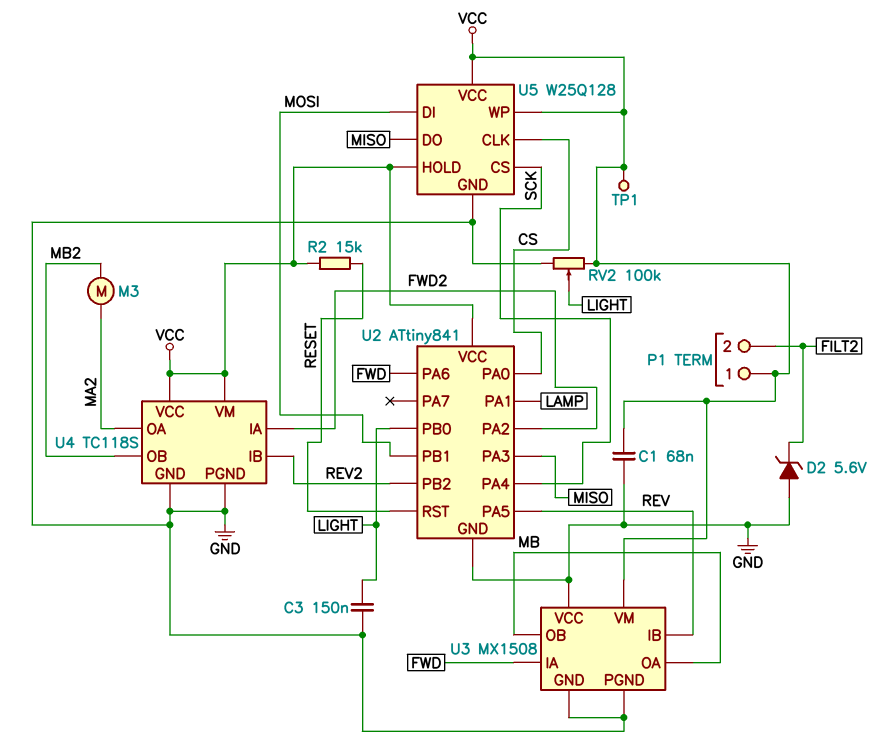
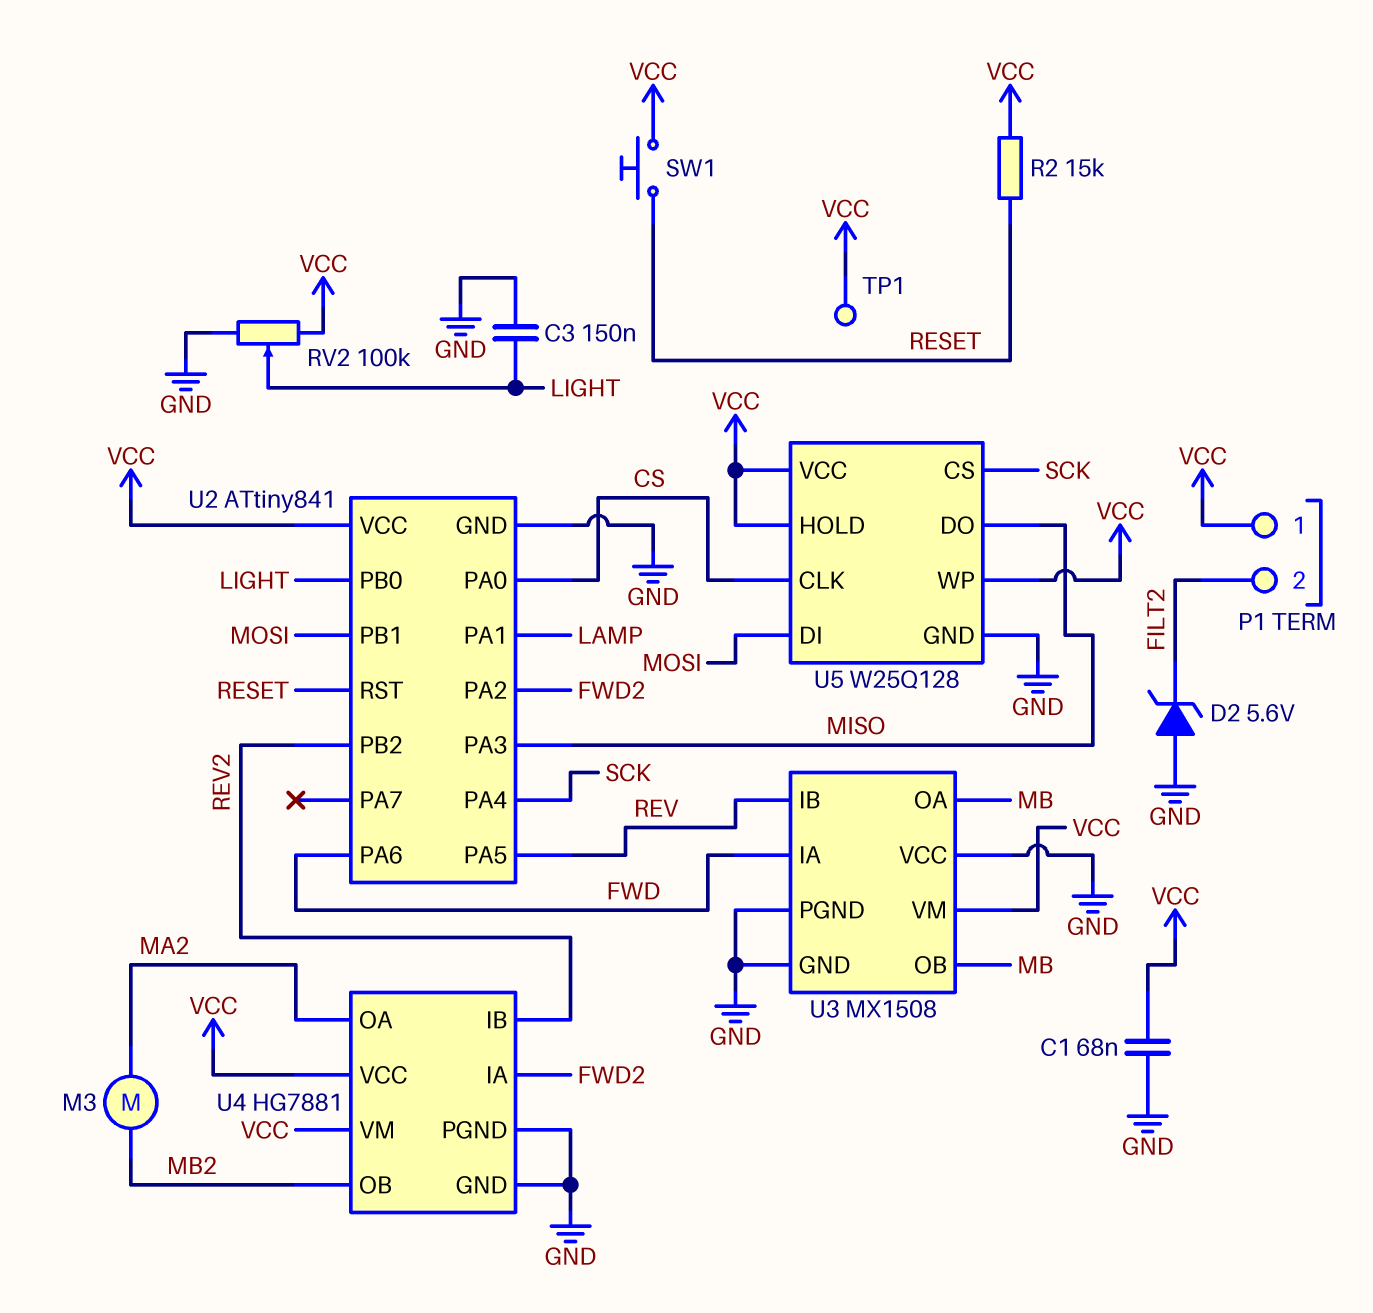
SW1: none -> button (RESET, VCC)
U4: TC118S -> HG7881

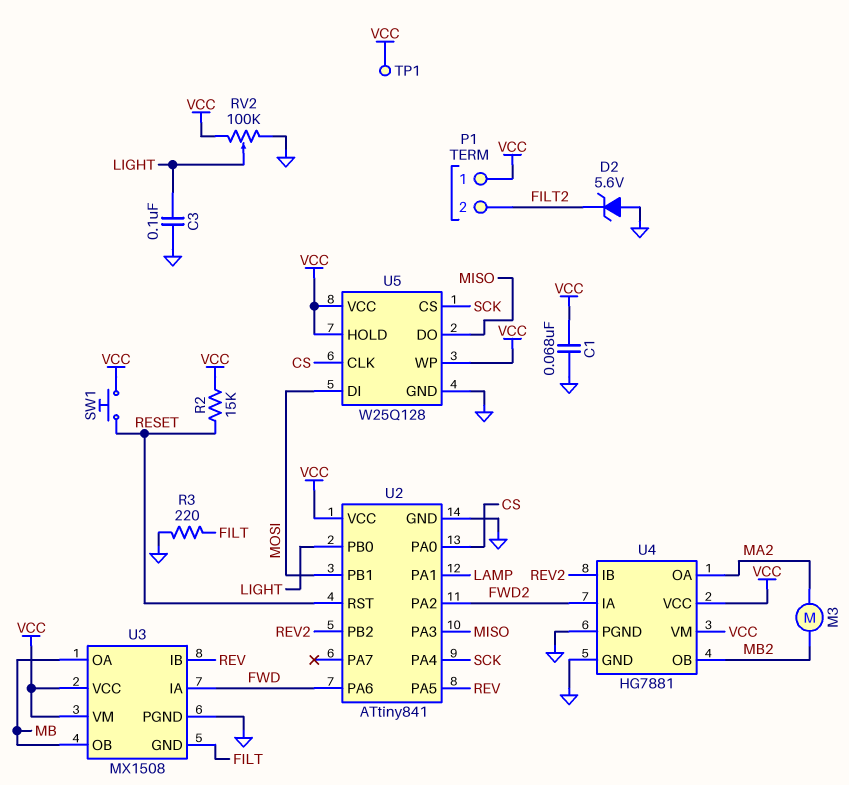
C3: 150nF (GND, LIGHT) -> 100nF (GND, LIGHT)
R3: none -> 220 (FILT, GND)
U3 pin GND: GND -> FILT
U3 pin VCC: GND -> VCC

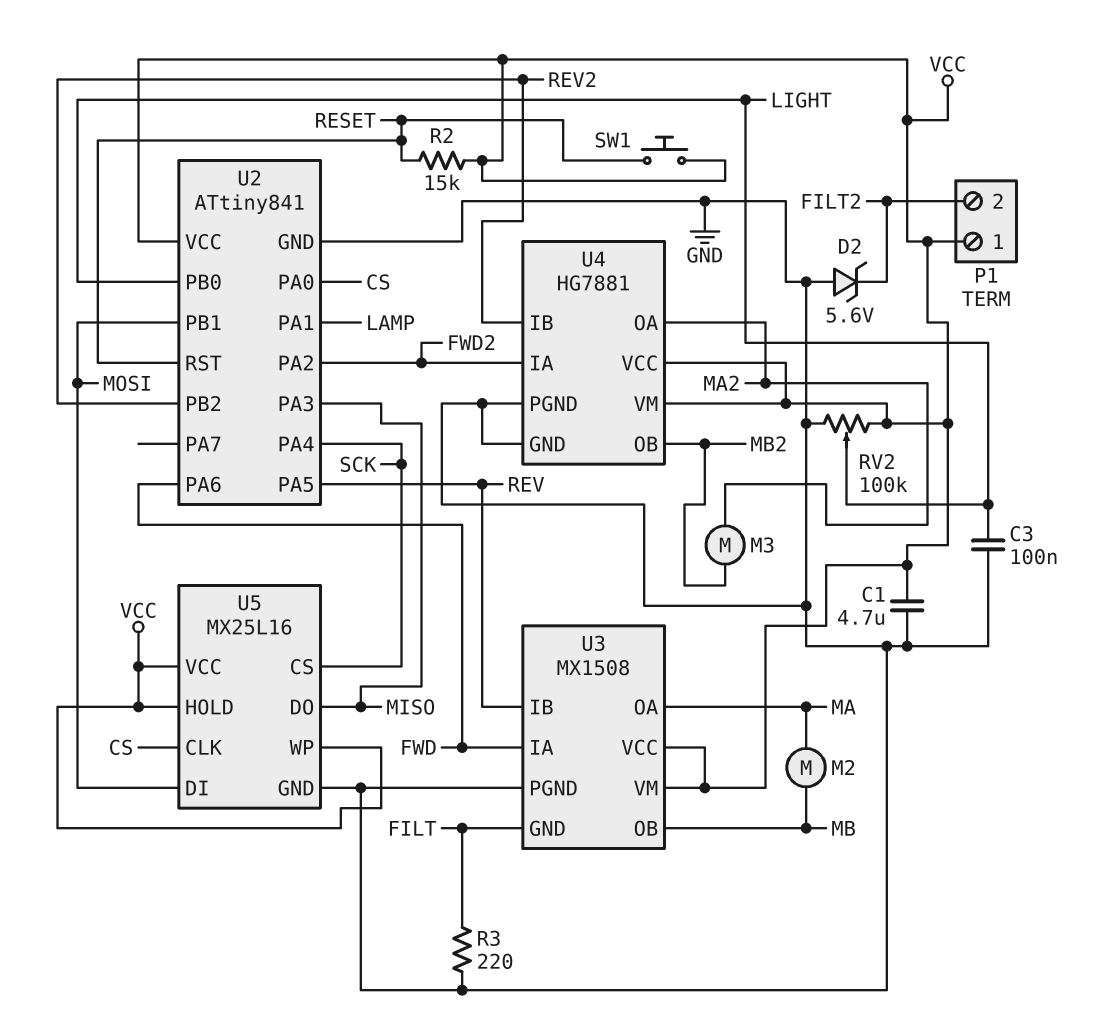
C1: 68nF (GND, VCC) -> 4.7uF (GND, VCC)
M2: none -> motor (MA, MB)
TP1: test point (VCC) -> none
U3 pin OA: MB -> MA
U5: W25Q128 -> MX25L16

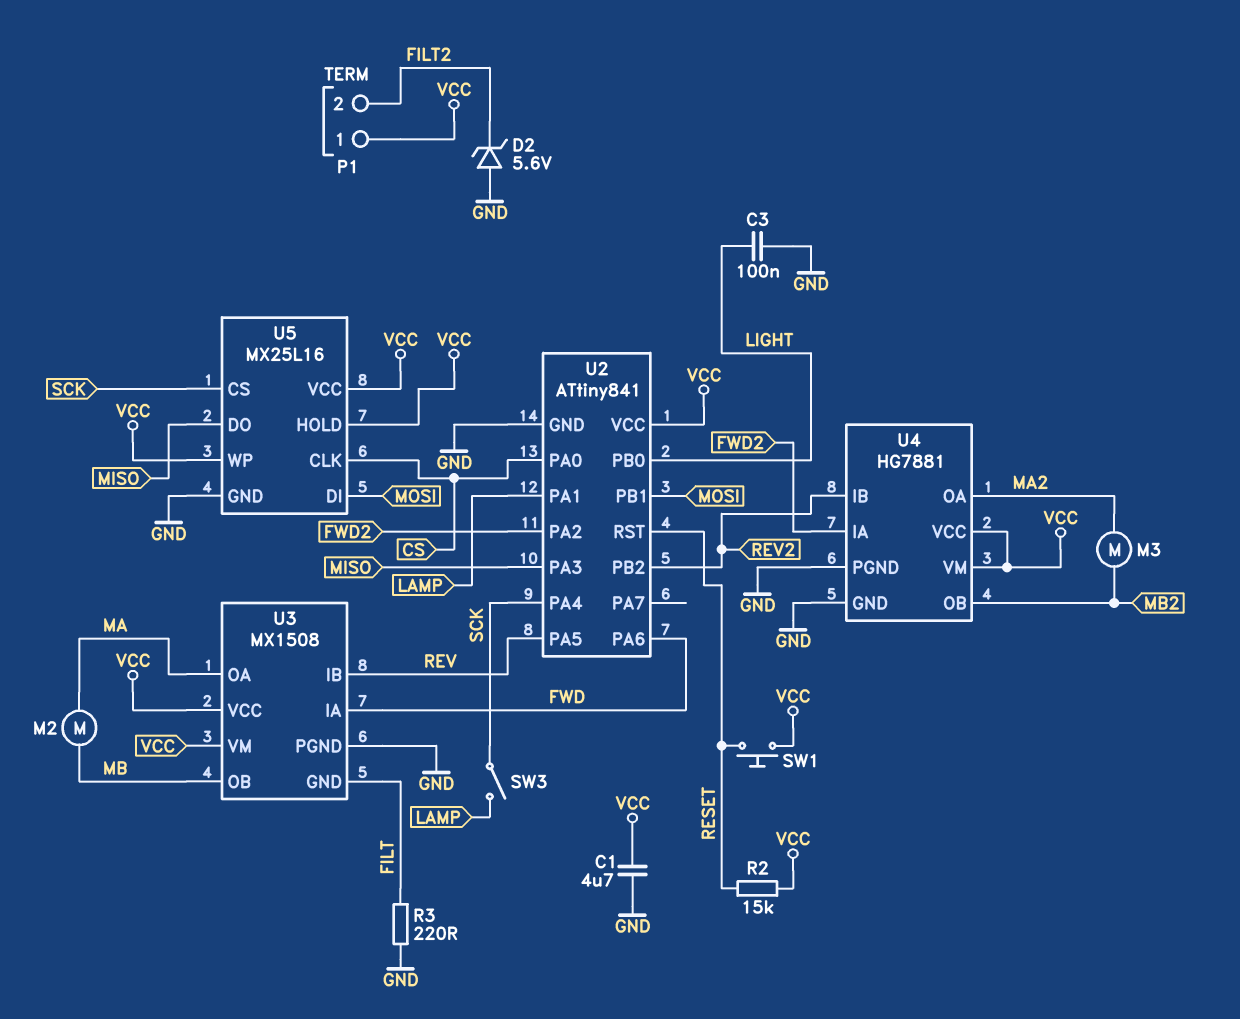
RV2: 100k (GND, VCC, wiper LIGHT) -> none
SW3: none -> switch (LAMP, SCK)

